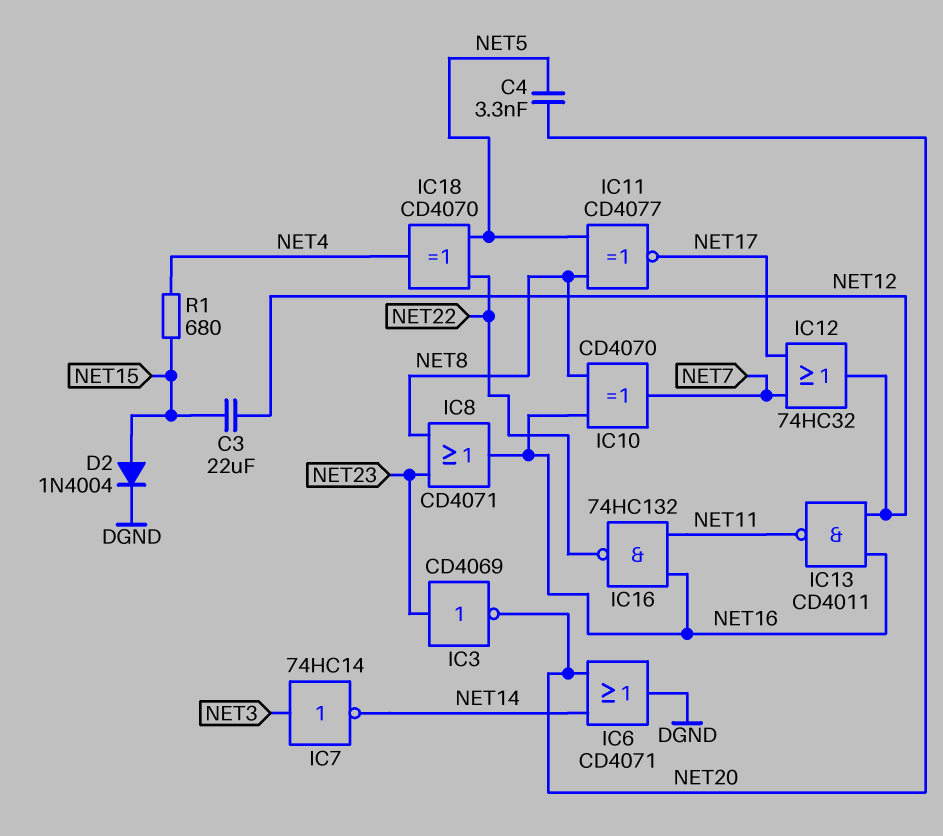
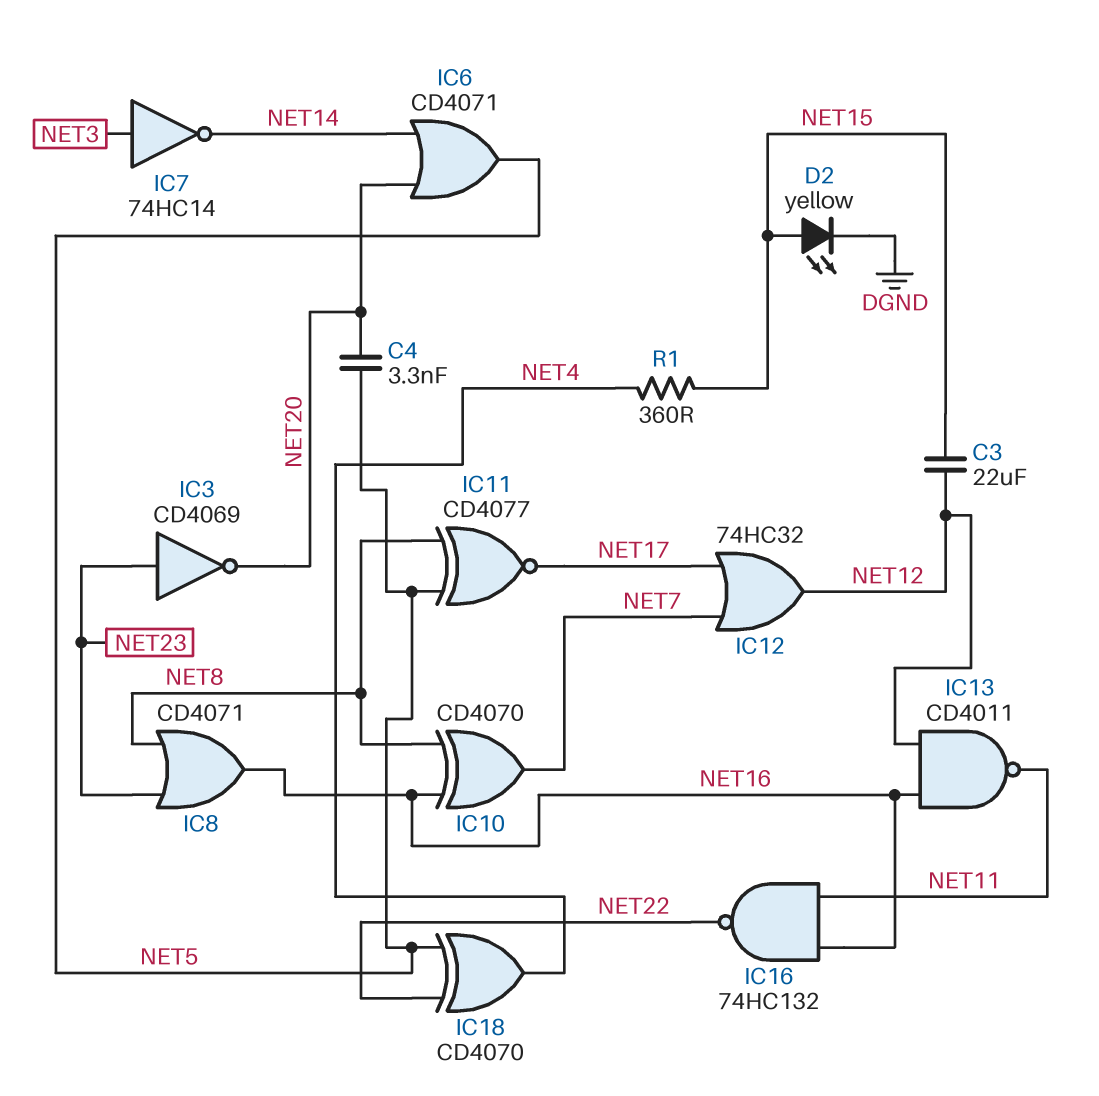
D2: diode 1N4004 (A NET15, K DGND) -> LED yellow (A NET15, K DGND)
IC6: OR CD4071 (in NET14, in NET20, out DGND) -> OR CD4071 (in NET14, in NET20, out NET5)
R1: 680 (NET4, NET15) -> 360 (NET4, NET15)

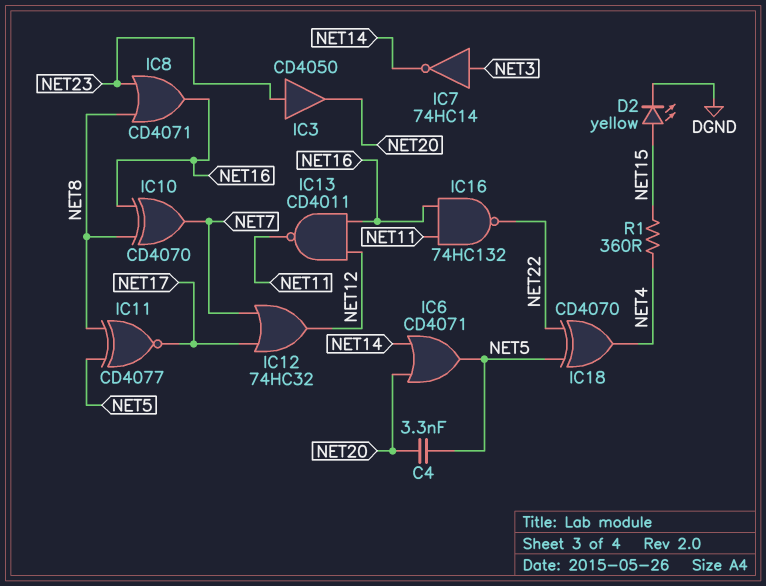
C3: 22uF (NET12, NET15) -> none
IC3: NOT CD4069 (in NET23, out NET20) -> buffer CD4050 (in NET23, out NET20)

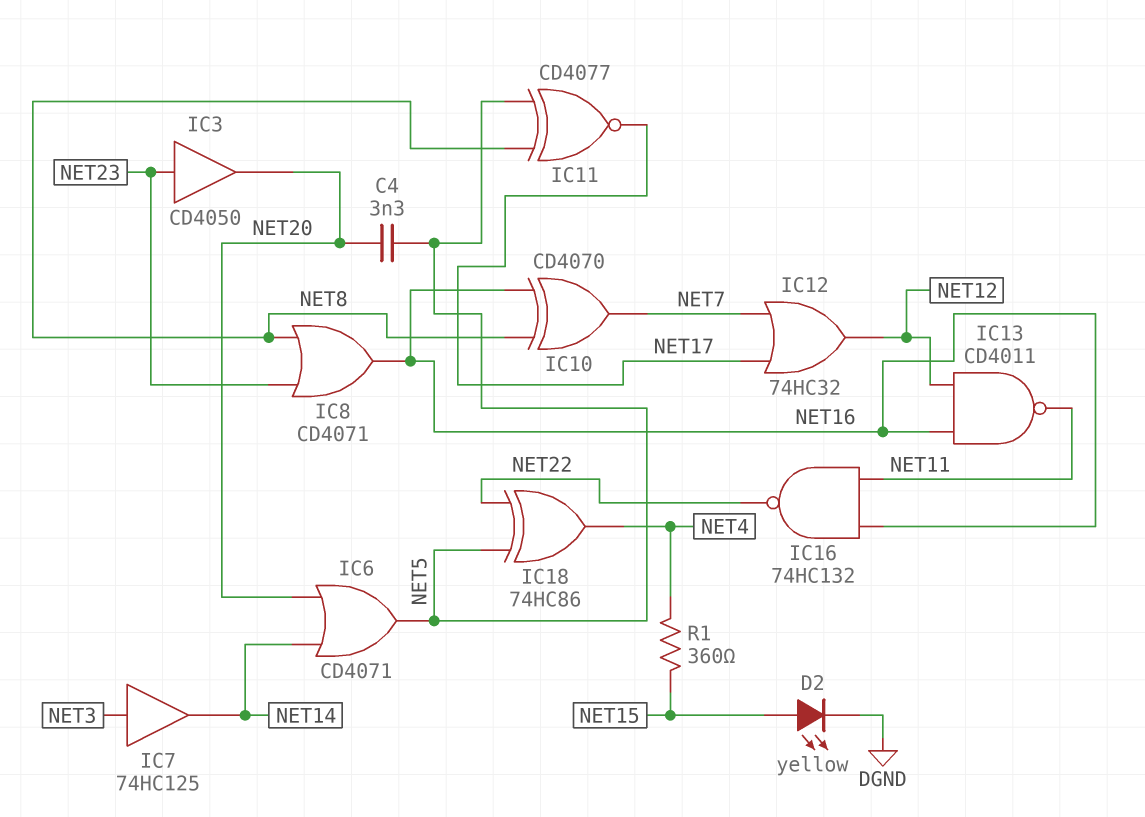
IC7: NOT 74HC14 (in NET3, out NET14) -> buffer 74HC125 (in NET3, out NET14)
IC18: XOR CD4070 (in NET5, in NET22, out NET4) -> XOR 74HC86 (in NET5, in NET22, out NET4)

